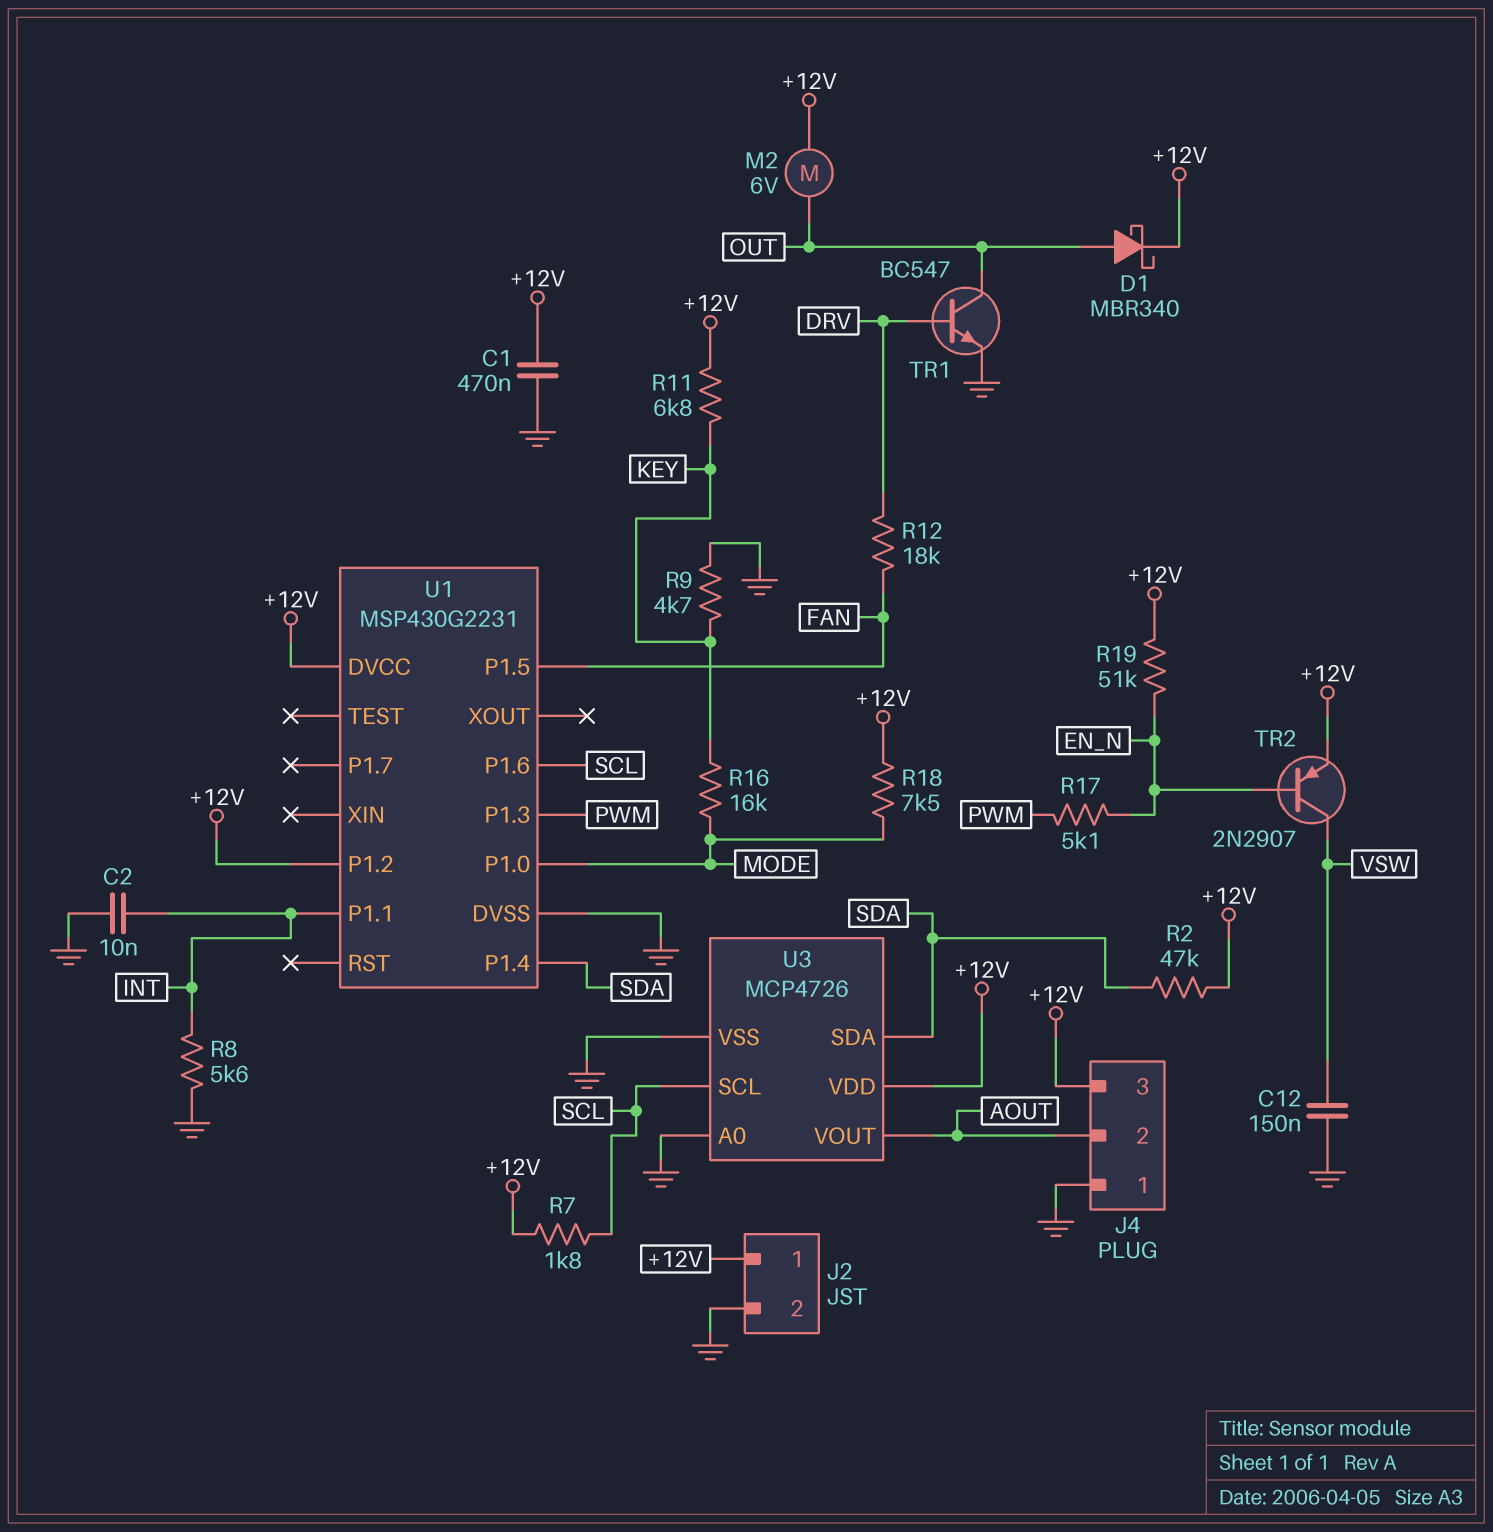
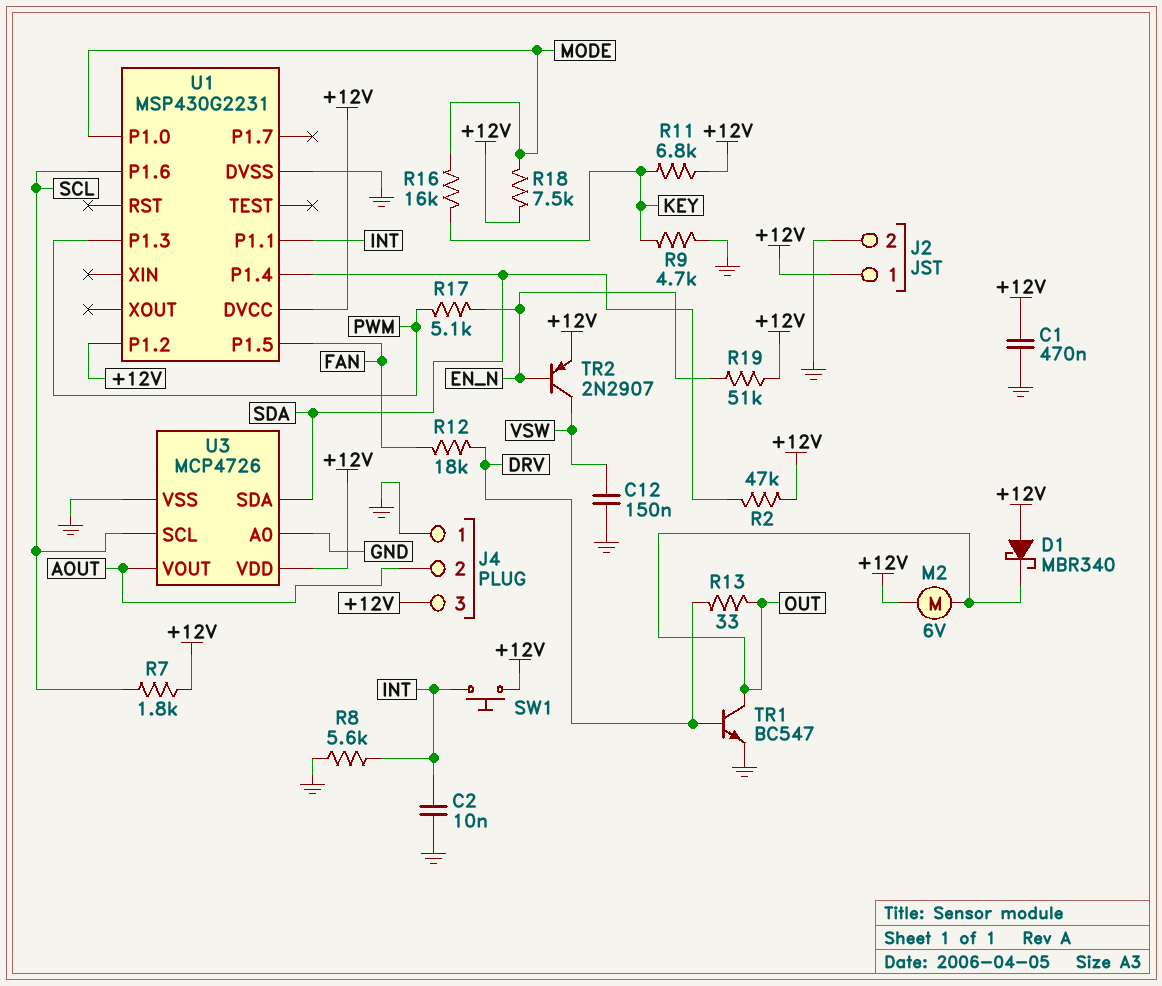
D1: schottky MBR340 (A OUT, K +12V) -> schottky MBR340 (A +12V, K OUT)
R13: none -> 33 (DRV, OUT)
SW1: none -> button (+12V, INT)

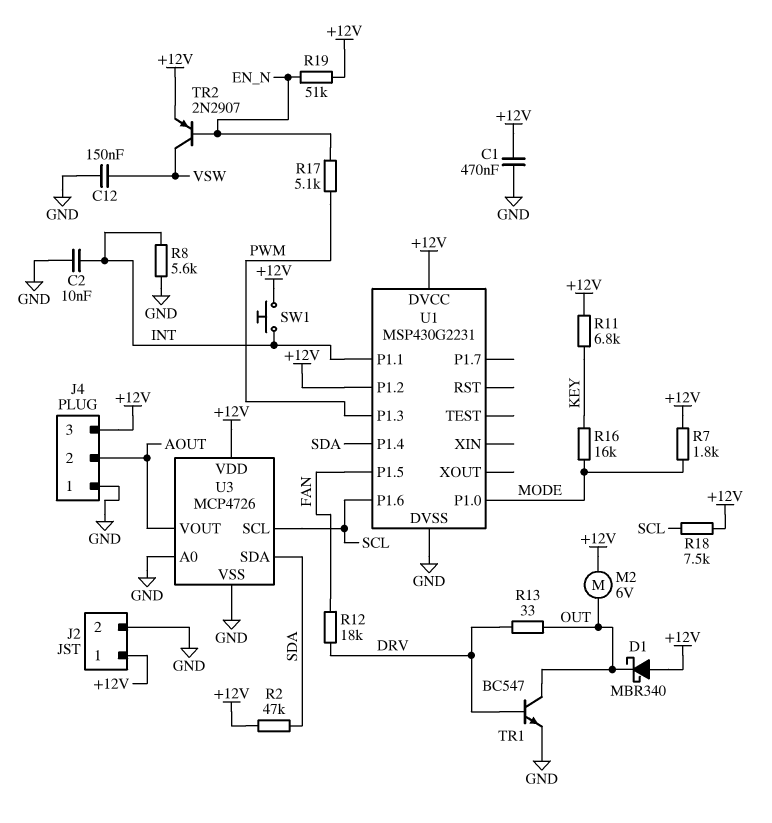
R7: 1.8k (+12V, SCL) -> 1.8k (+12V, MODE)
R9: 4.7k (GND, KEY) -> none
R18: 7.5k (+12V, MODE) -> 7.5k (+12V, SCL)

